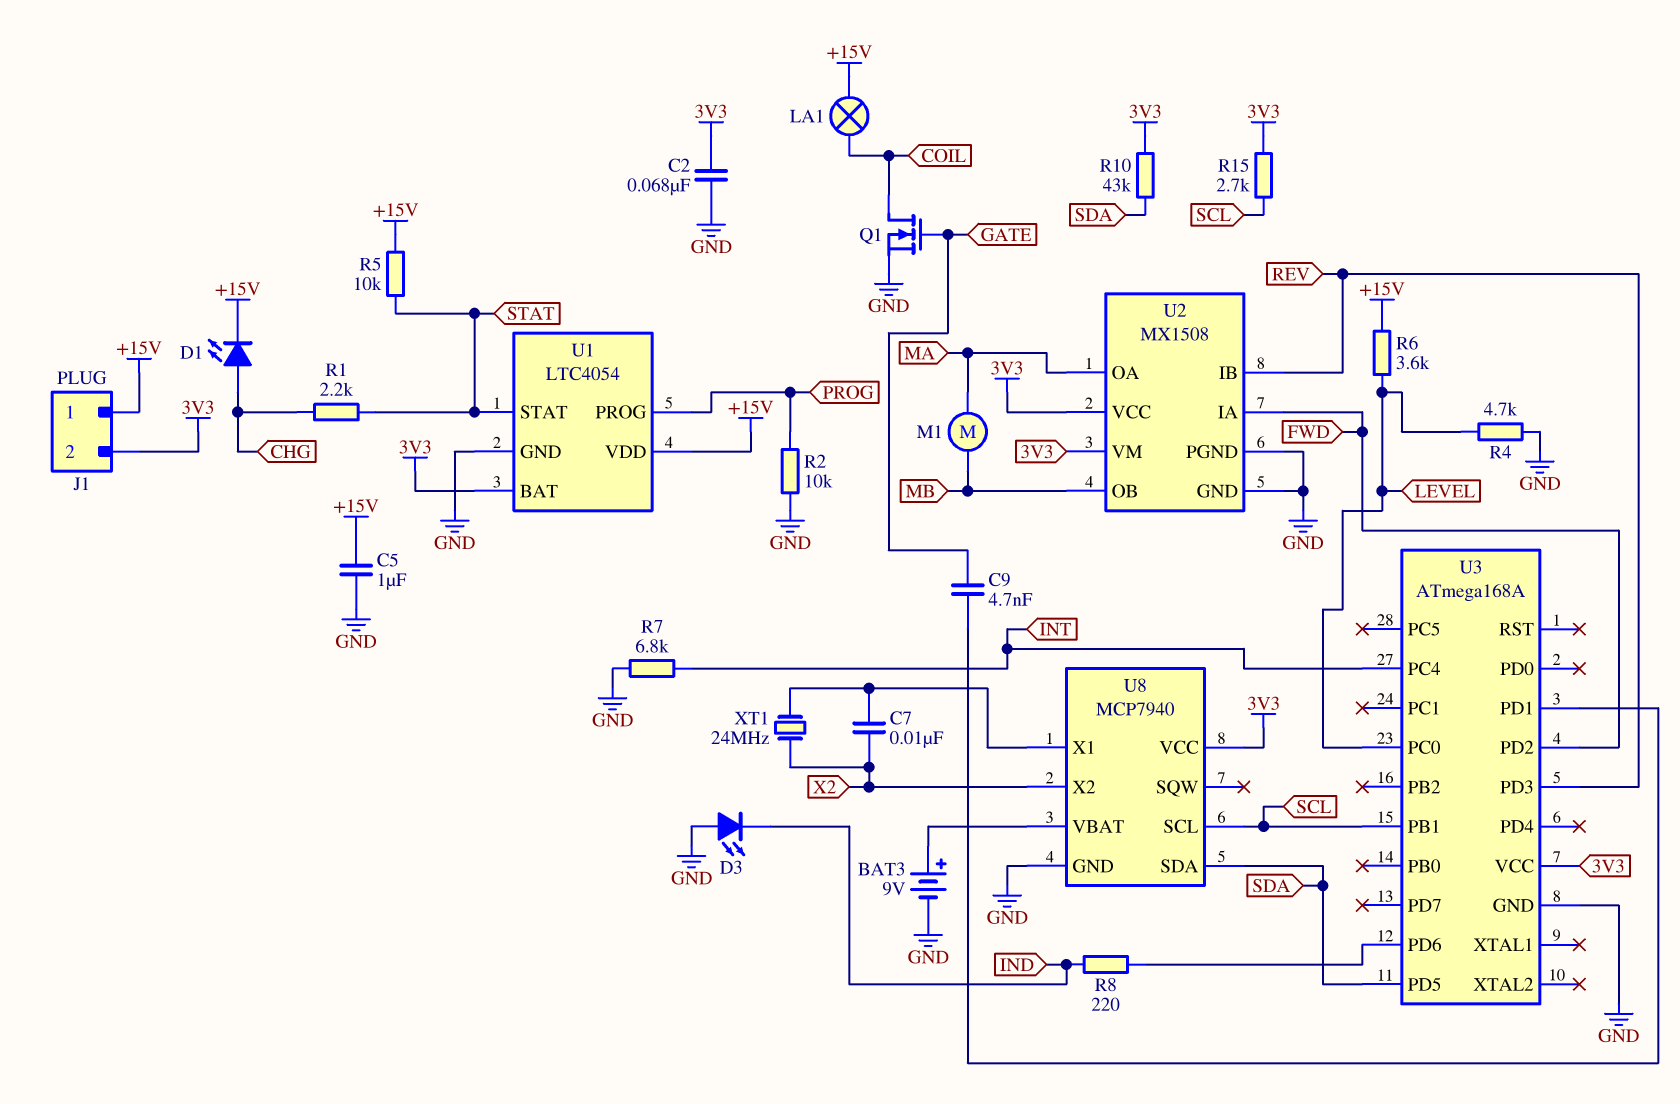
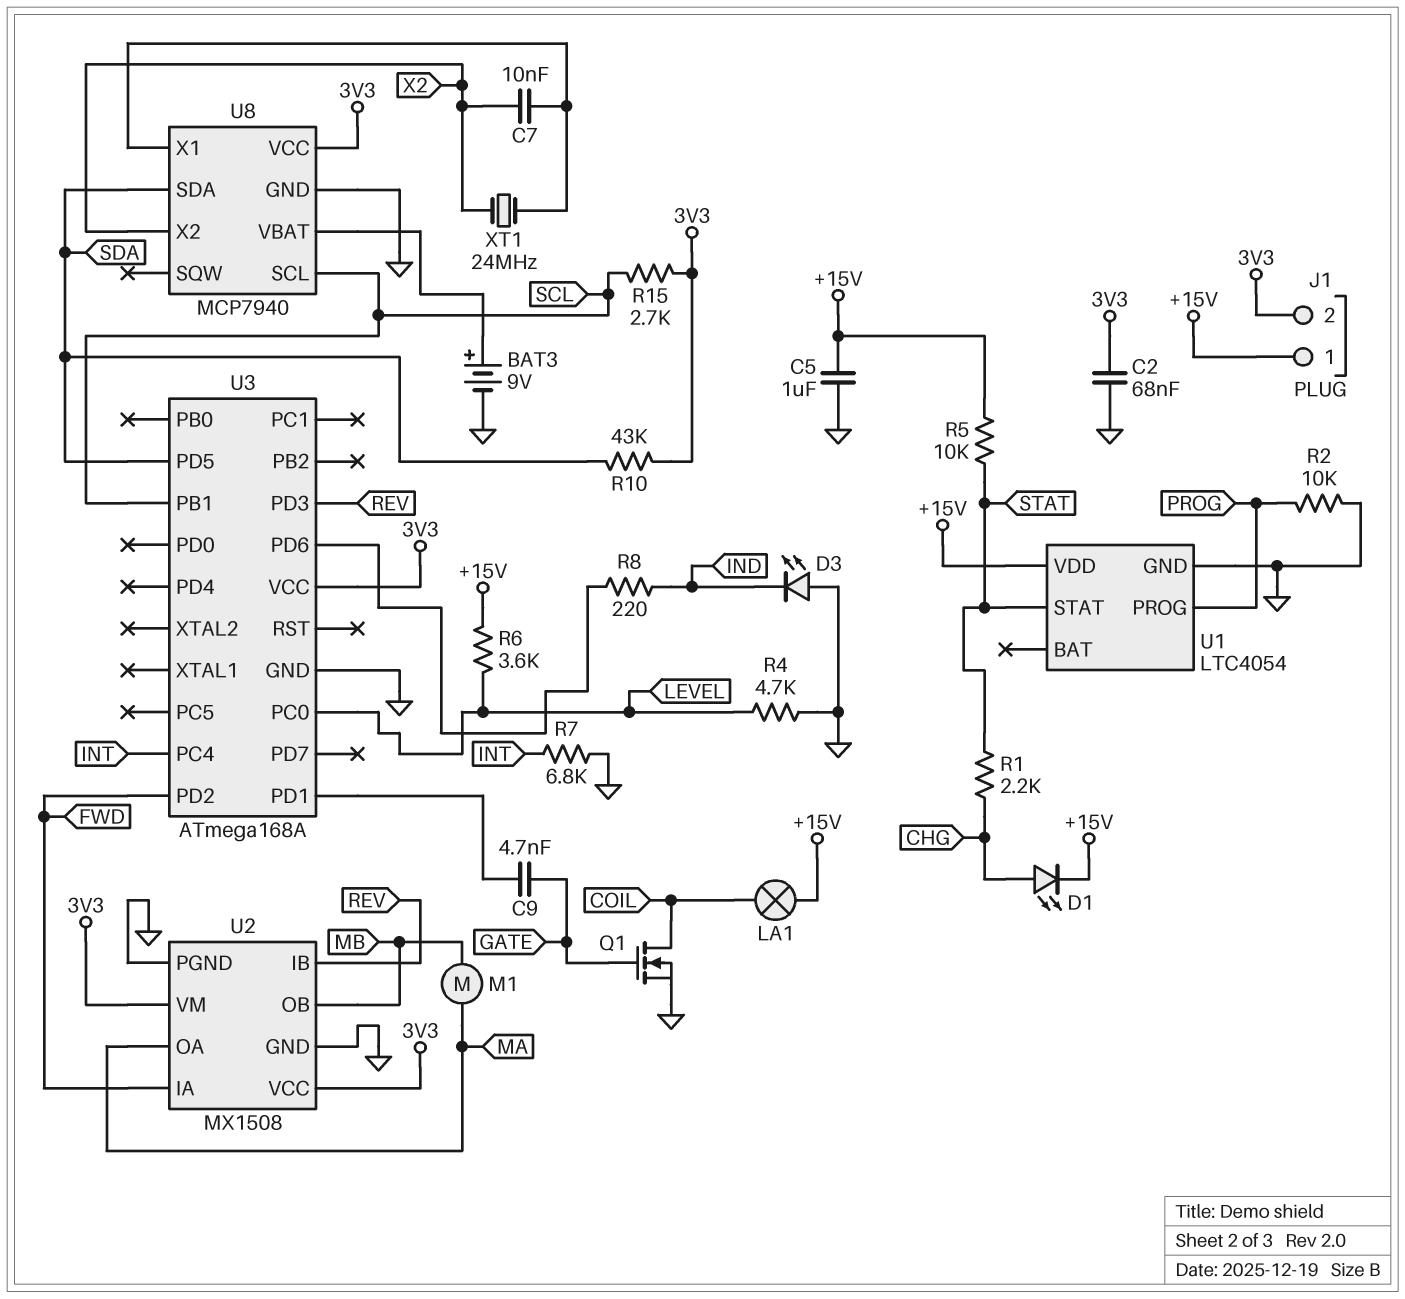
U1 pin BAT: 3V3 -> none

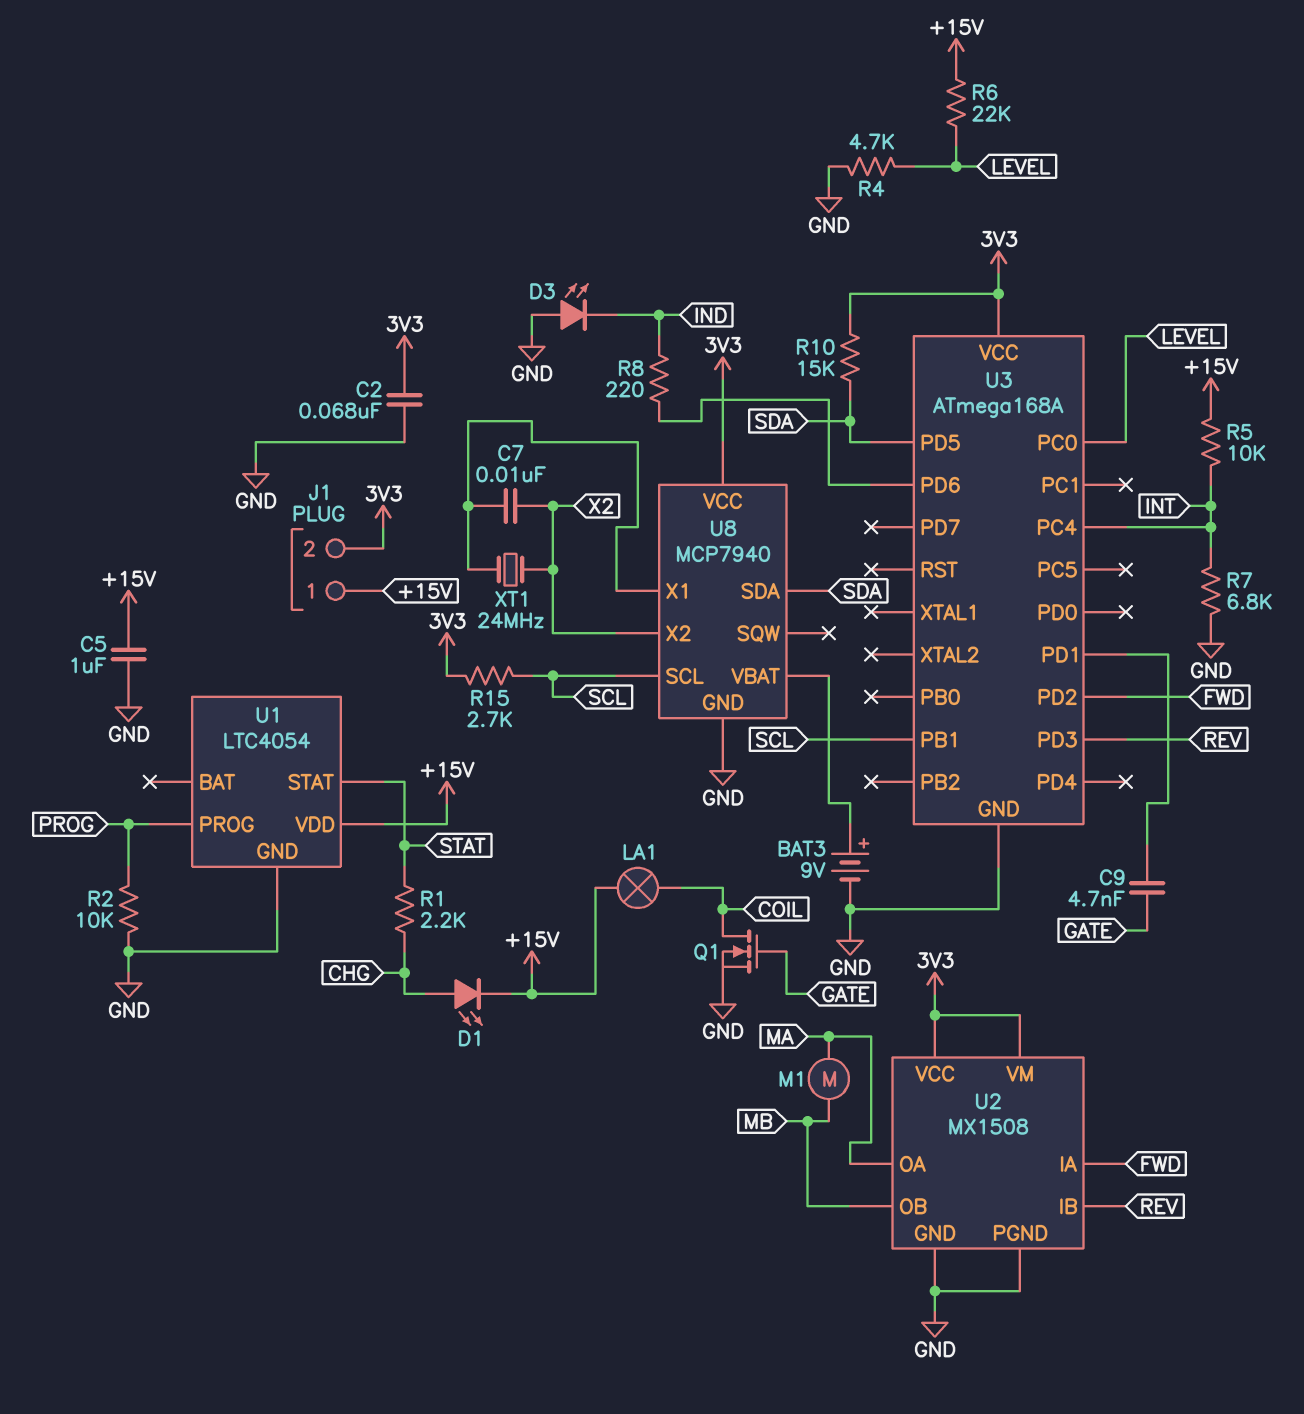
R5: 10k (+15V, STAT) -> 10k (+15V, INT)
R6: 3.6k (+15V, LEVEL) -> 22k (+15V, LEVEL)
R10: 43k (3V3, SDA) -> 15k (3V3, SDA)

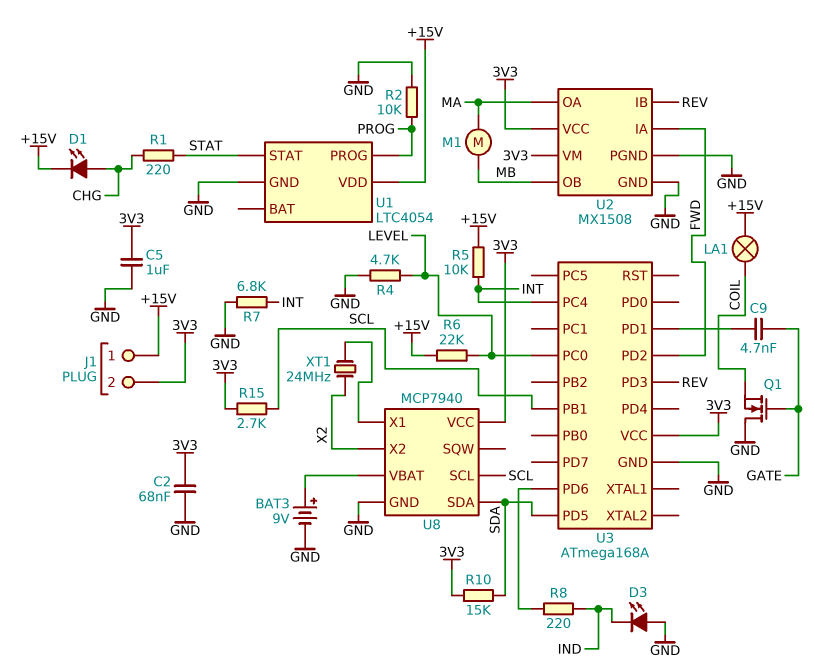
C5: 1uF (+15V, GND) -> 1uF (3V3, GND)
C7: 10nF (U8/X1, X2) -> none
Q1: NMOS (G GATE, D COIL, S GND) -> NMOS (G GATE, D GND, S COIL)
R1: 2.2k (CHG, STAT) -> 220 (CHG, STAT)

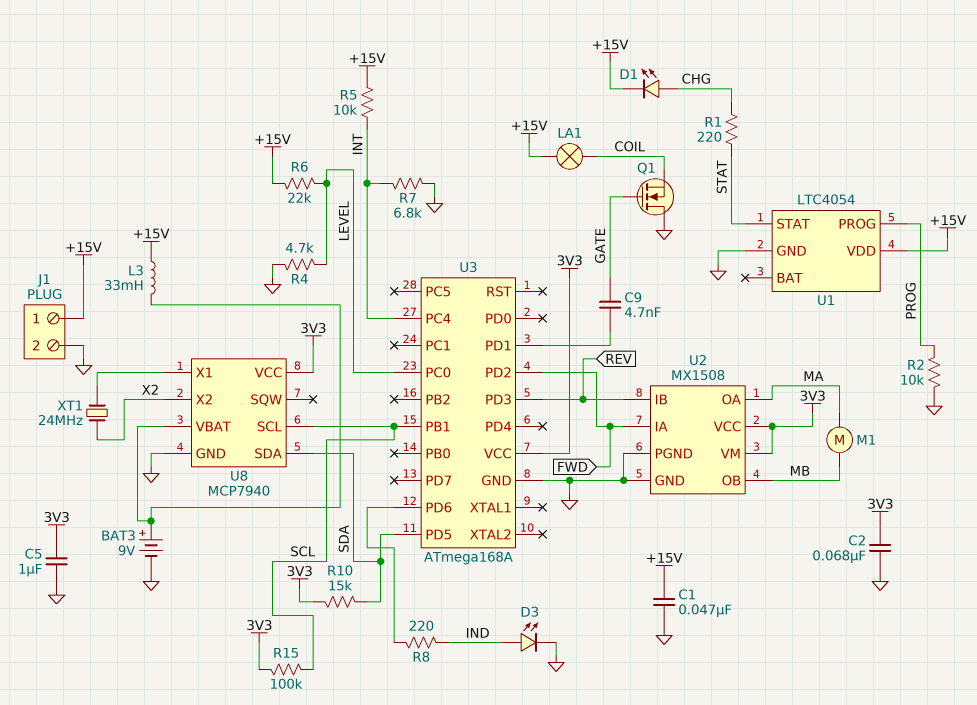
C1: none -> 47nF (+15V, GND)
D3: LED (A GND, K IND) -> LED (A IND, K GND)
J1 pin 2: 3V3 -> GND
L3: none -> 33mH (+15V, U8/VBAT)
R15: 2.7k (3V3, SCL) -> 100k (3V3, SCL)

